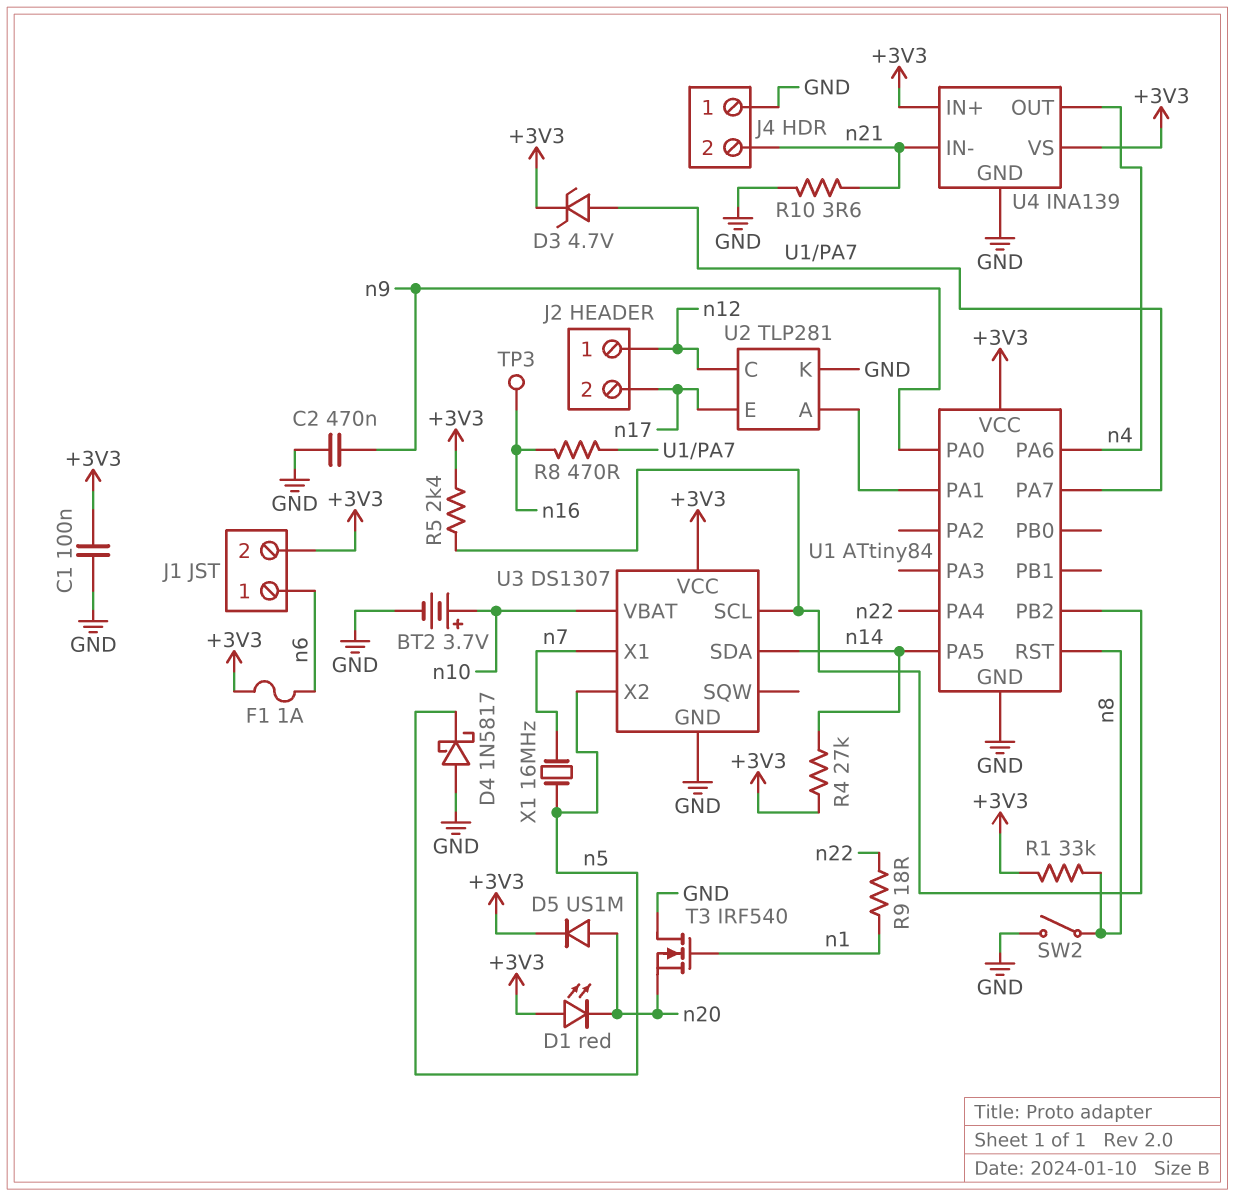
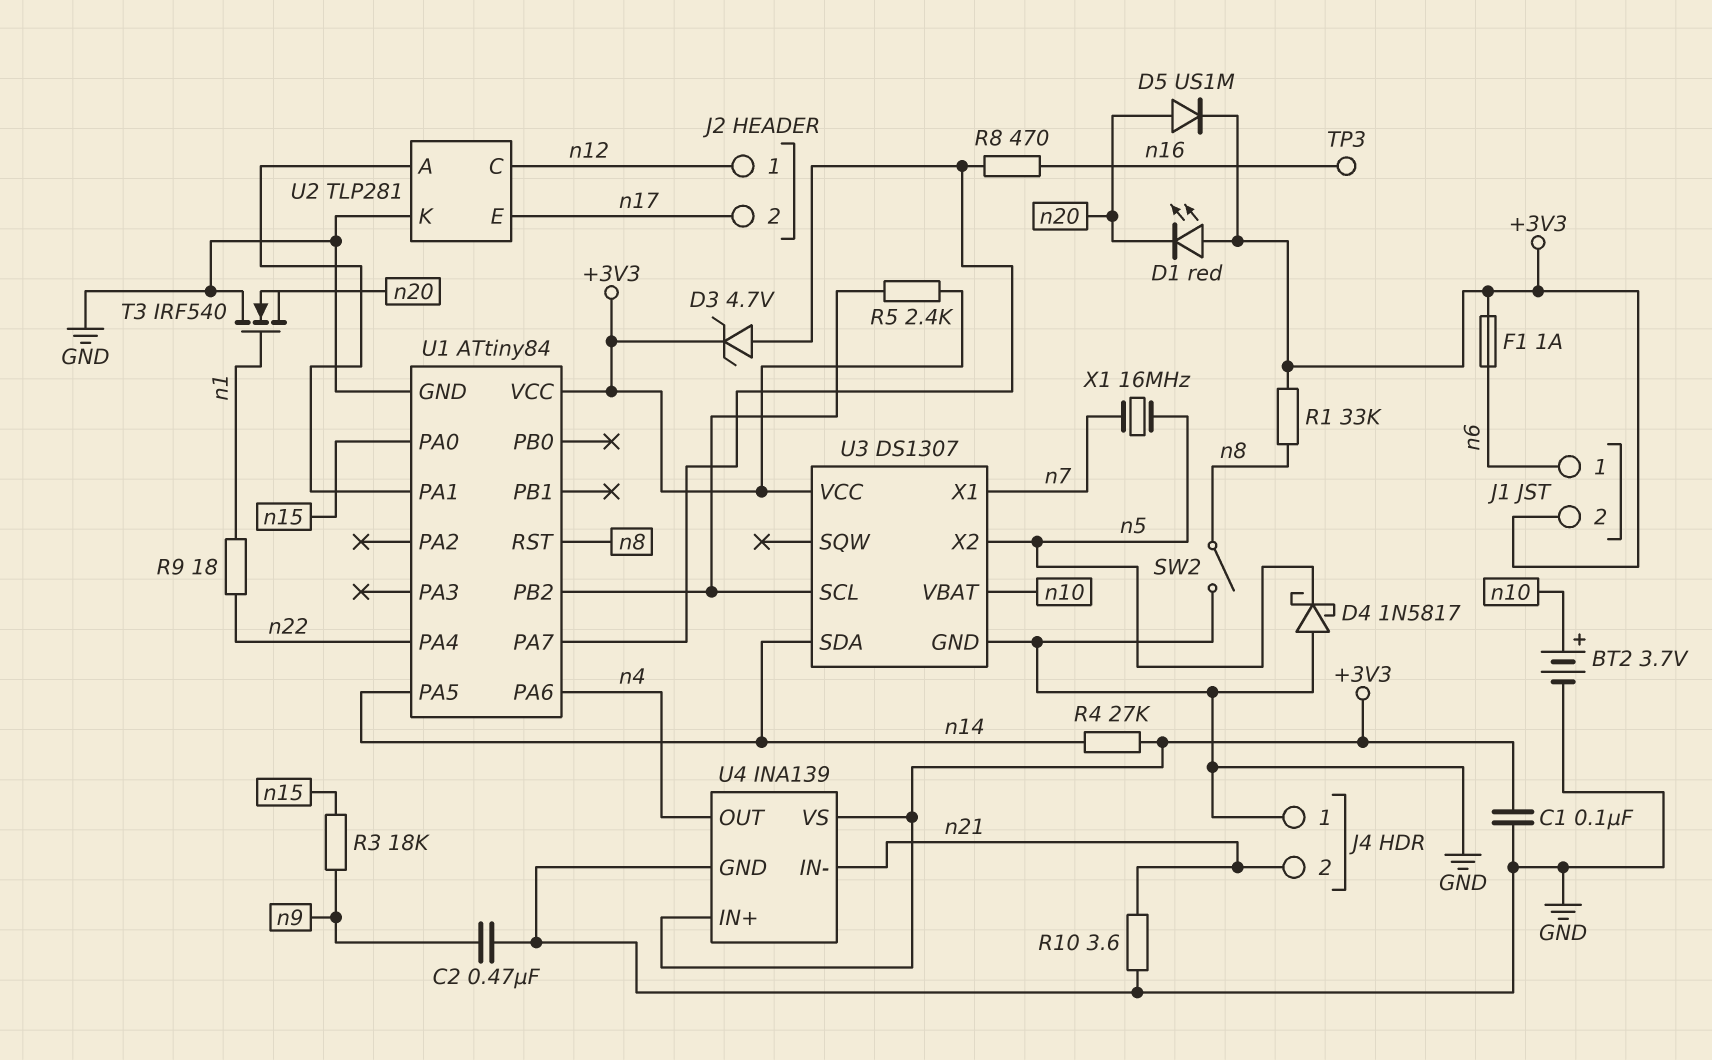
R3: none -> 18k (n9, n15)
U1 pin PA0: n9 -> n15

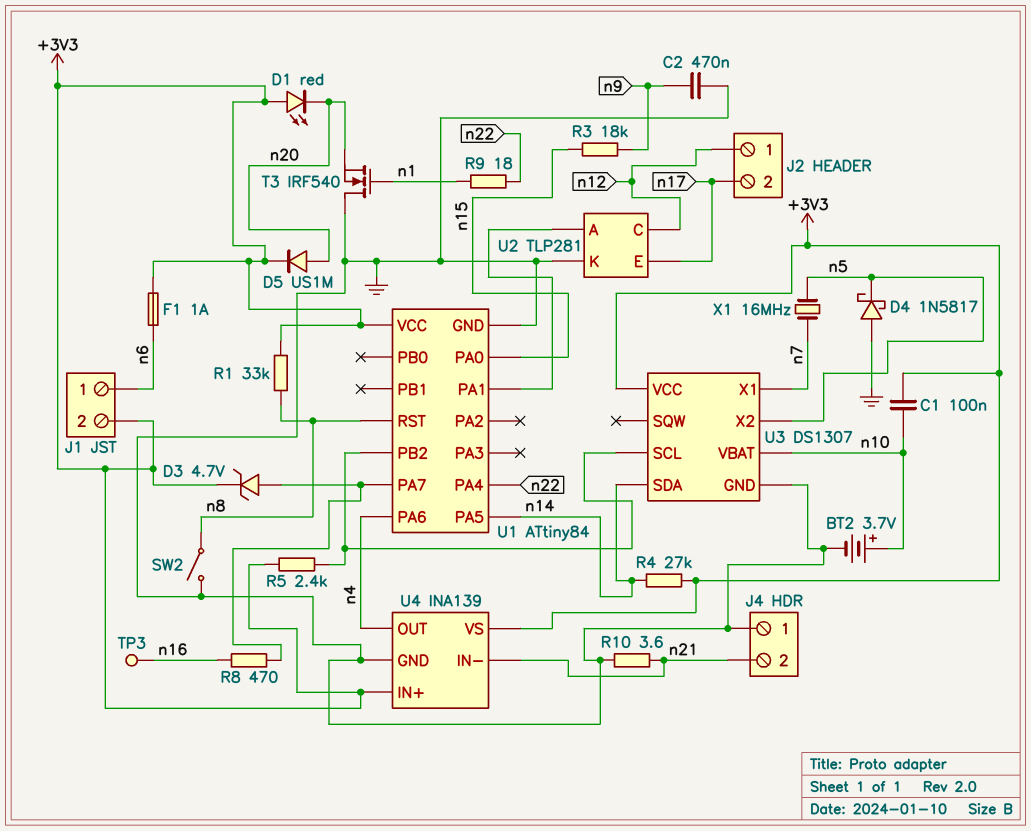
C1: 100nF (+3V3, GND) -> 100nF (+3V3, n10)

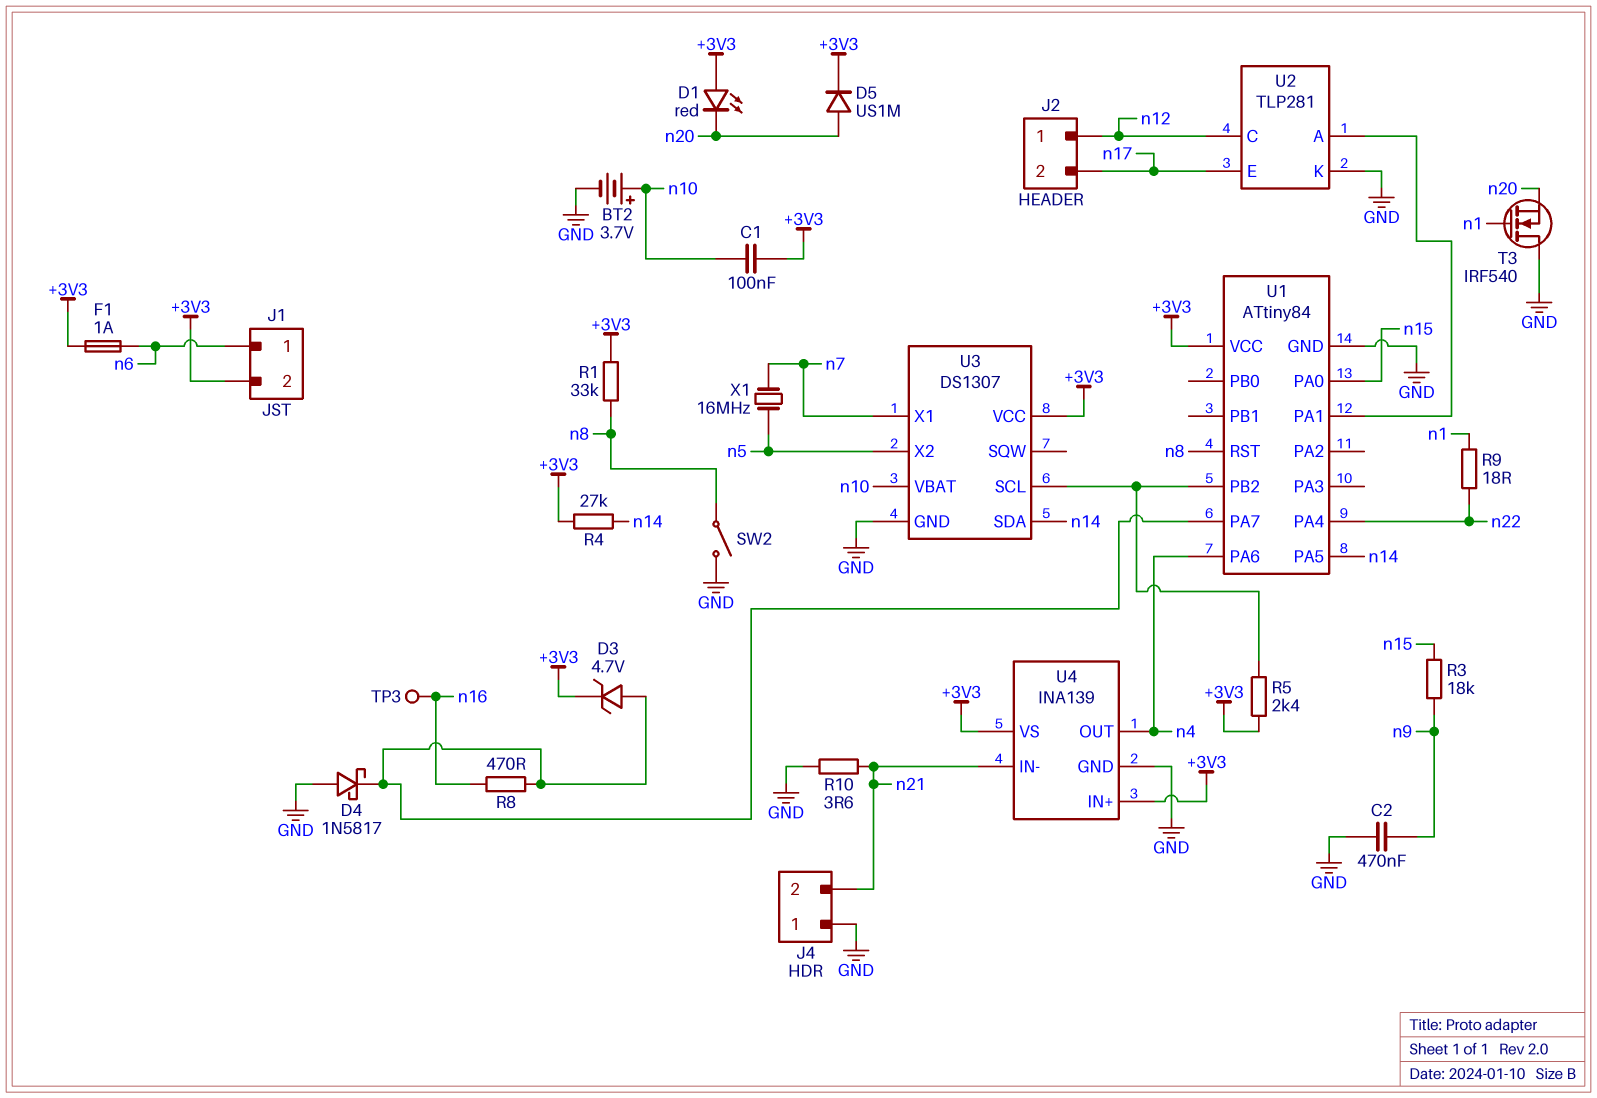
D4: schottky 1N5817 (A GND, K n5) -> schottky 1N5817 (A GND, K U1/PA7)

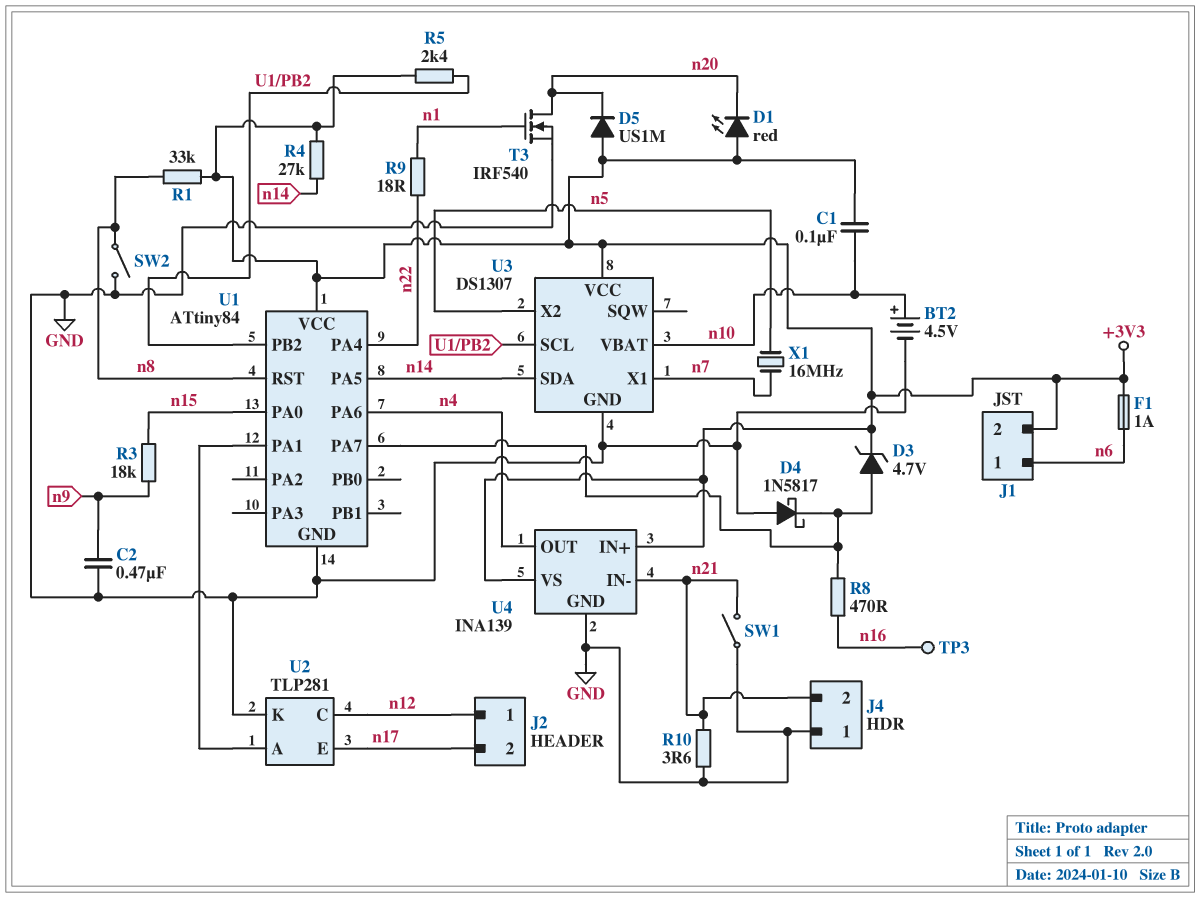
BT2: 3.7V (plus n10, minus GND) -> 4.5V (plus n10, minus GND)
D5: diode US1M (A n20, K +3V3) -> diode US1M (A +3V3, K n20)
SW1: none -> switch (GND, n21)
T3: NMOS IRF540 (G n1, D GND, S n20) -> NMOS IRF540 (G n1, D n20, S GND)

